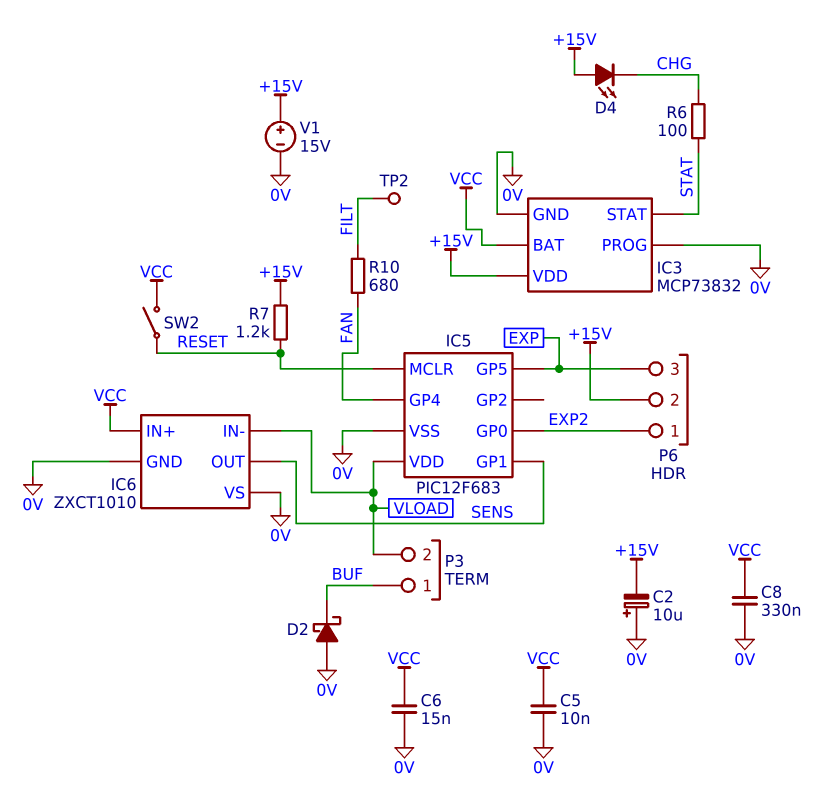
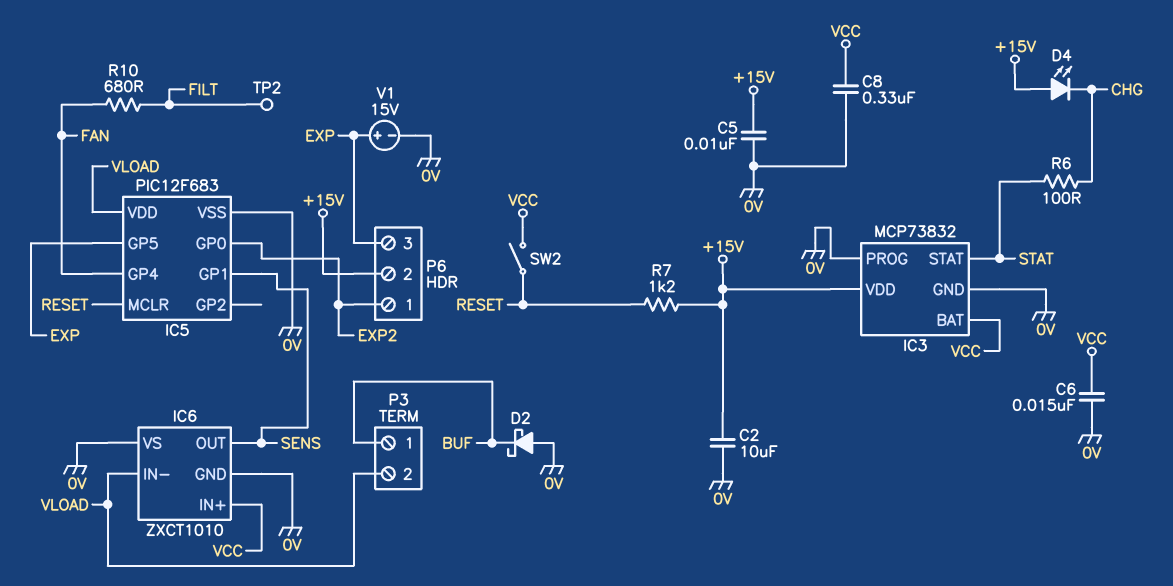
C2: 10uF (plus 0V, minus +15V) -> 10uF (+15V, 0V)
C5: 10nF (0V, VCC) -> 10nF (+15V, 0V)
V1: 15V (plus +15V, minus 0V) -> 15V (plus EXP, minus 0V)

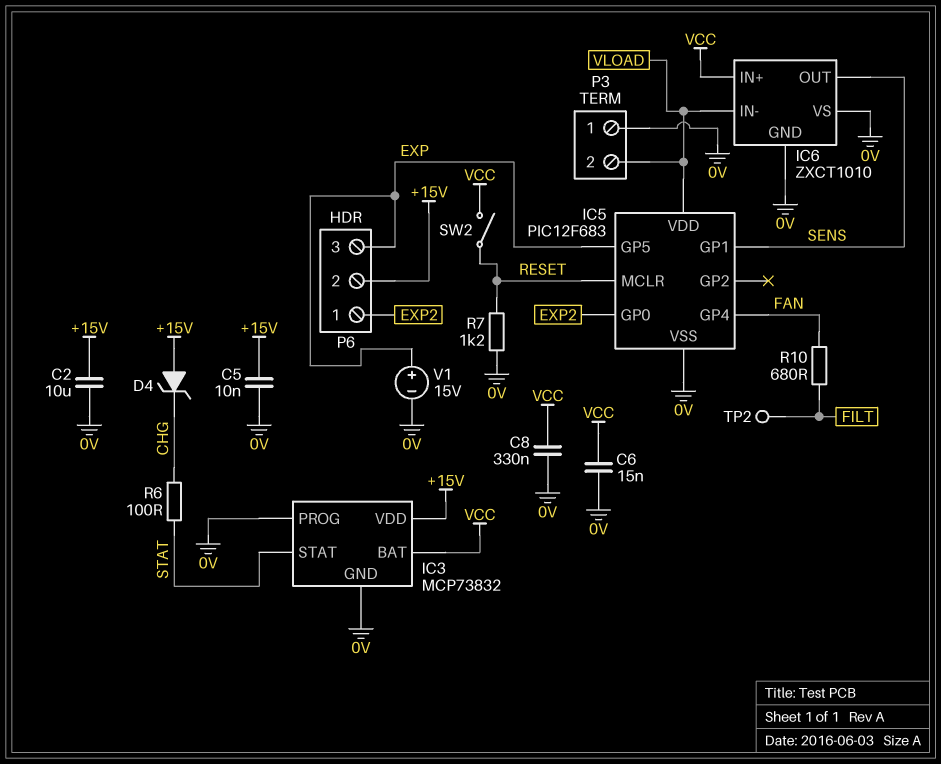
D2: schottky (A 0V, K BUF) -> none
D4: LED (A +15V, K CHG) -> zener (A +15V, K CHG)
P3 pin 1: BUF -> 0V
R7: 1.2k (+15V, RESET) -> 1.2k (0V, RESET)

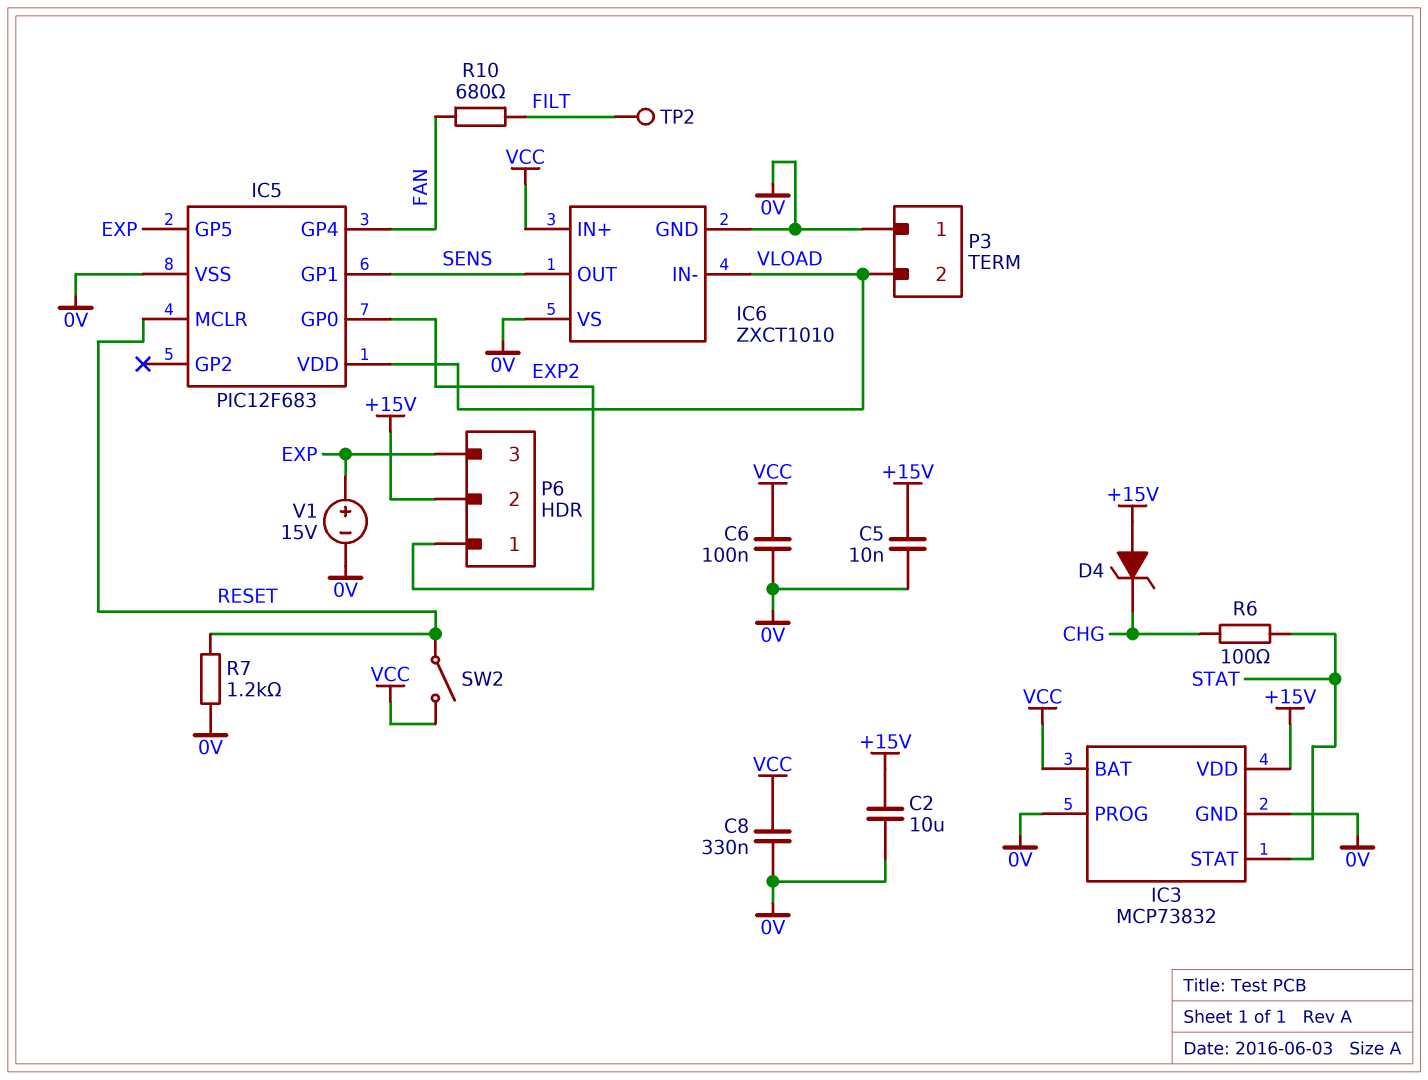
C6: 15nF (0V, VCC) -> 100nF (0V, VCC)

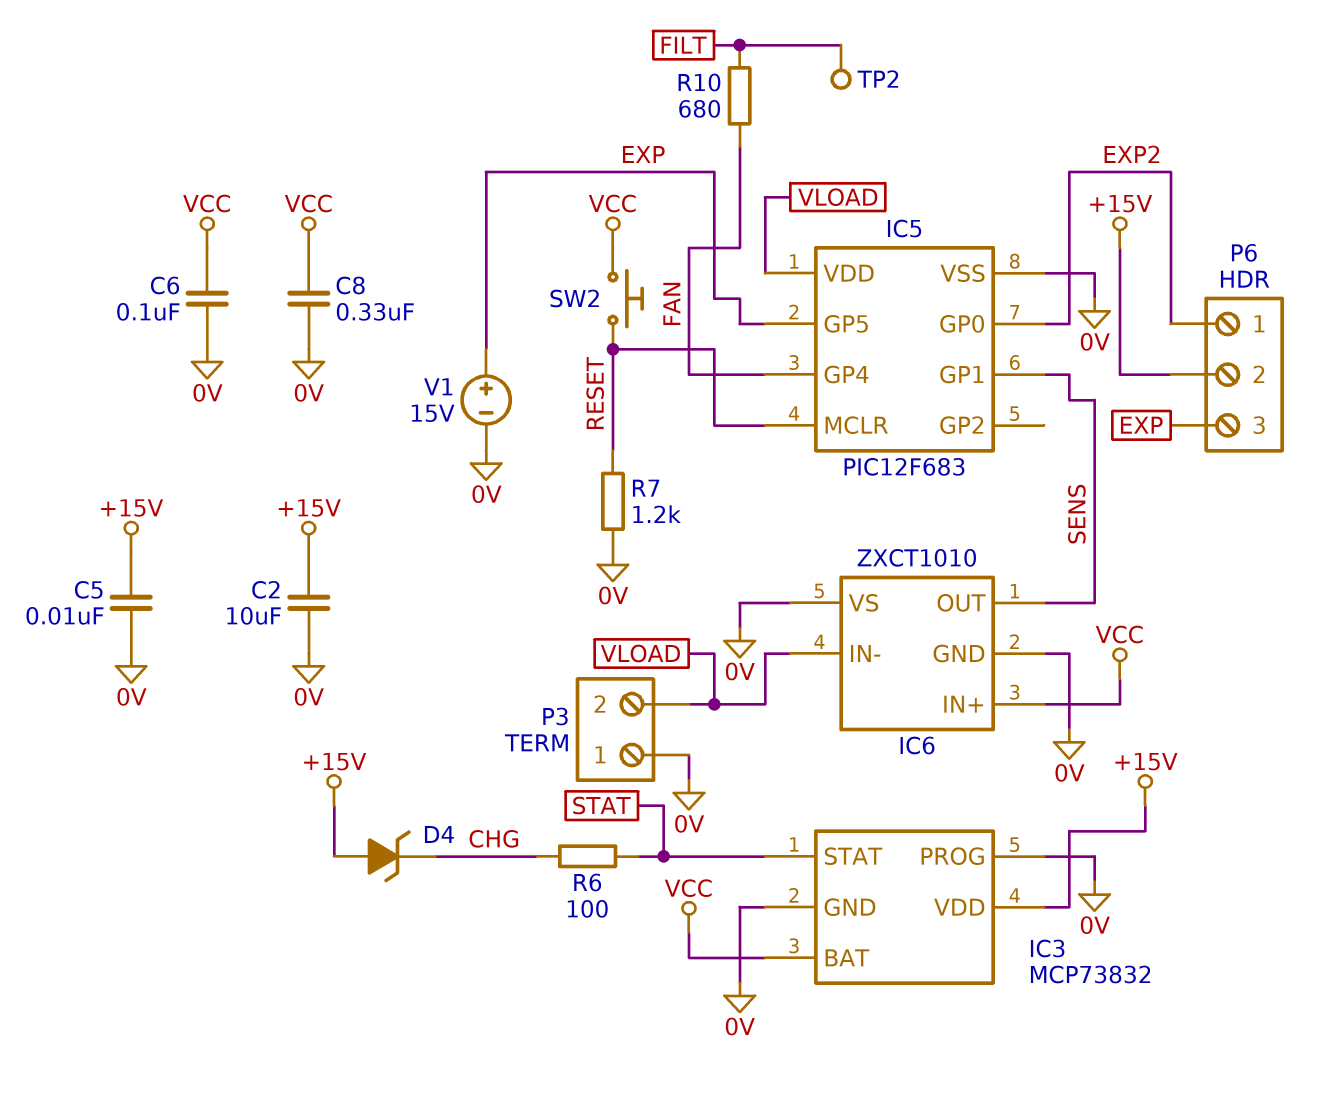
SW2: switch (RESET, VCC) -> button (RESET, VCC)

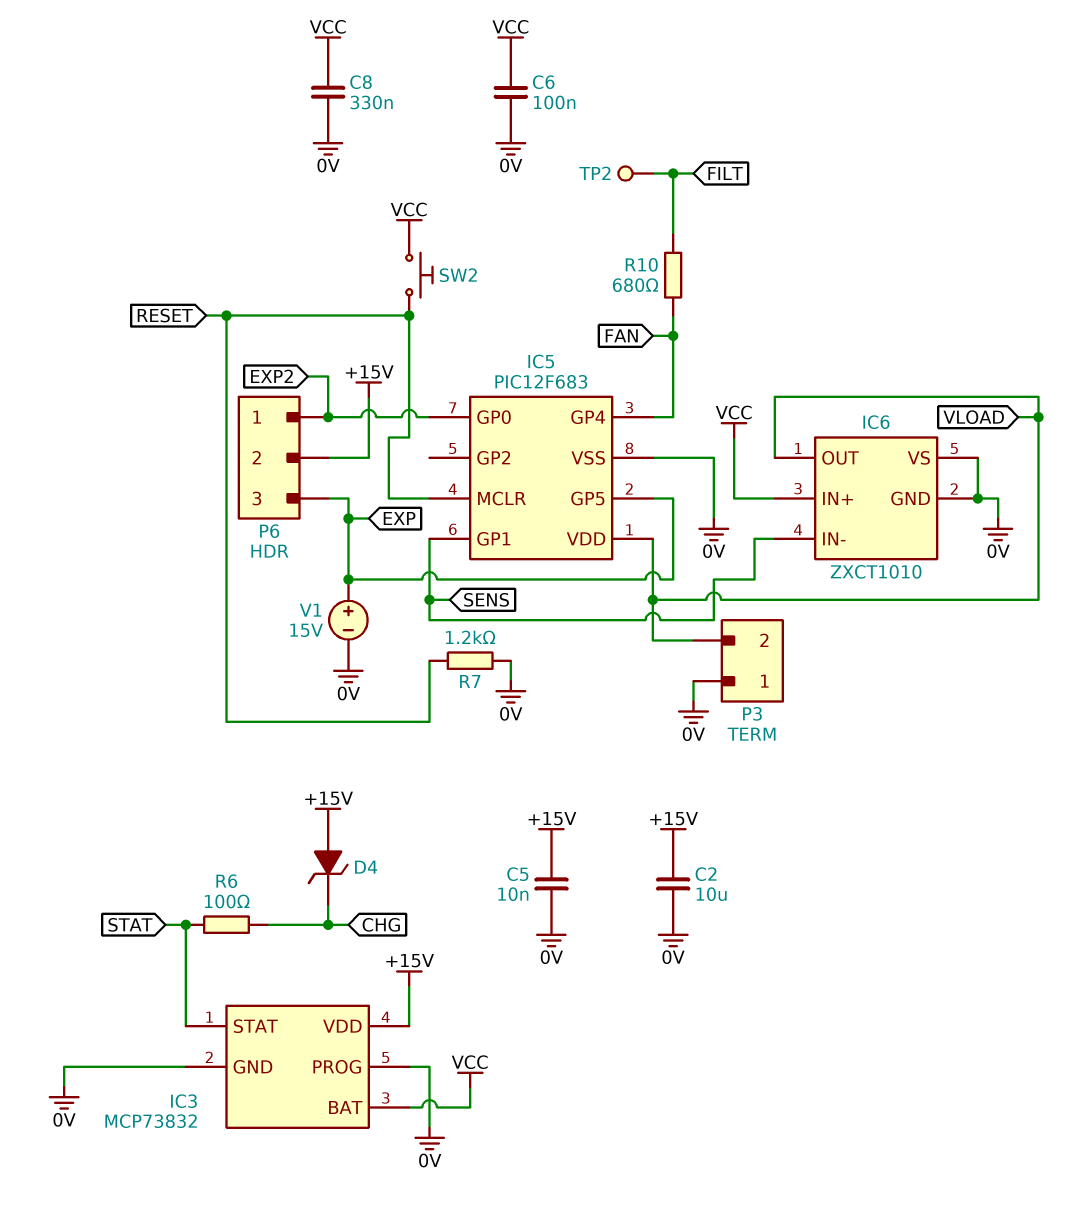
IC6 pin IN-: VLOAD -> SENS
IC6 pin OUT: SENS -> VLOAD

